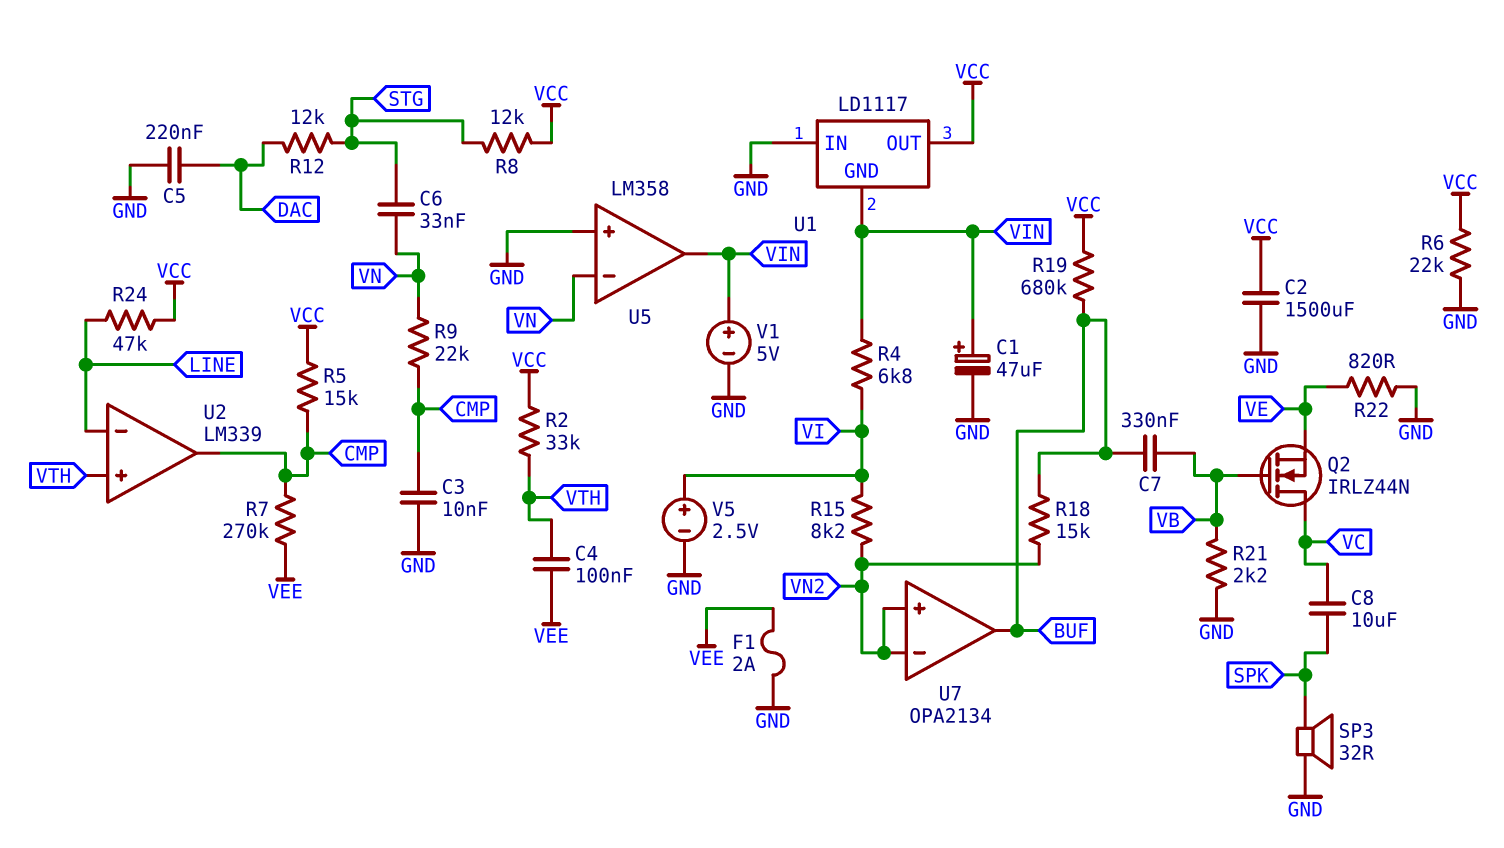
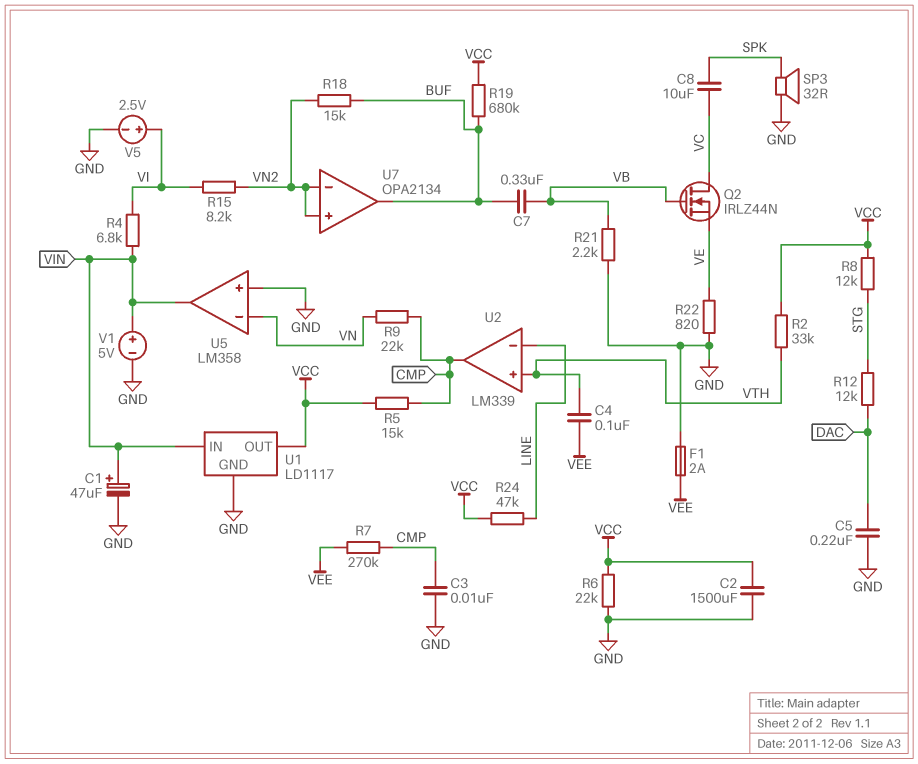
C6: 33nF (STG, VN) -> none
U1 pin GND: VIN -> GND
U1 pin IN: GND -> VIN

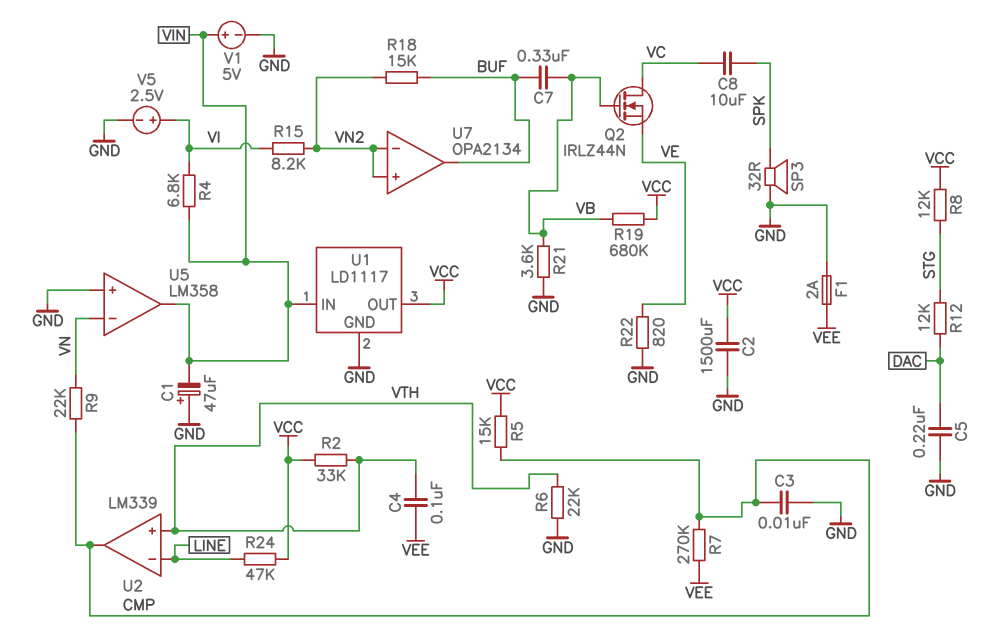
C1: 47uF (plus VIN, minus GND) -> 47uF (plus GND, minus VIN)
R6: 22k (GND, VCC) -> 22k (GND, VTH)
R19: 680k (BUF, VCC) -> 680k (VB, VCC)
R21: 2.2k (GND, VB) -> 3.6k (GND, VB)

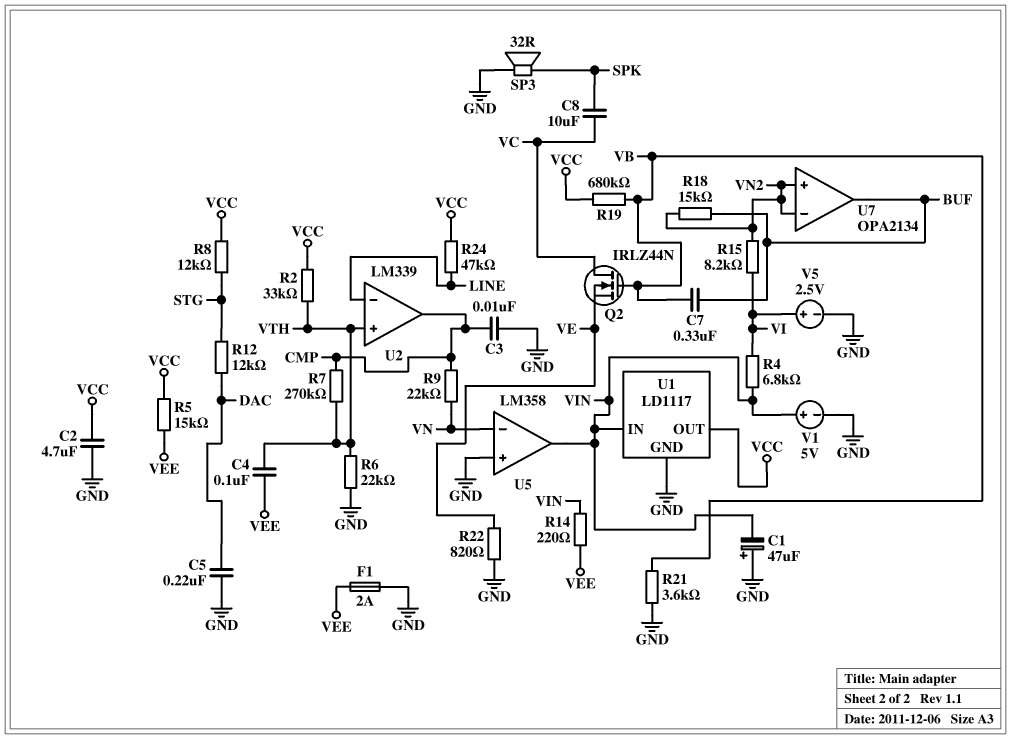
C2: 1500uF (GND, VCC) -> 4.7uF (GND, VCC)
R5: 15k (CMP, VCC) -> 15k (VCC, VEE)
R7: 270k (CMP, VEE) -> 270k (CMP, VTH)
R14: none -> 220 (VEE, VIN)

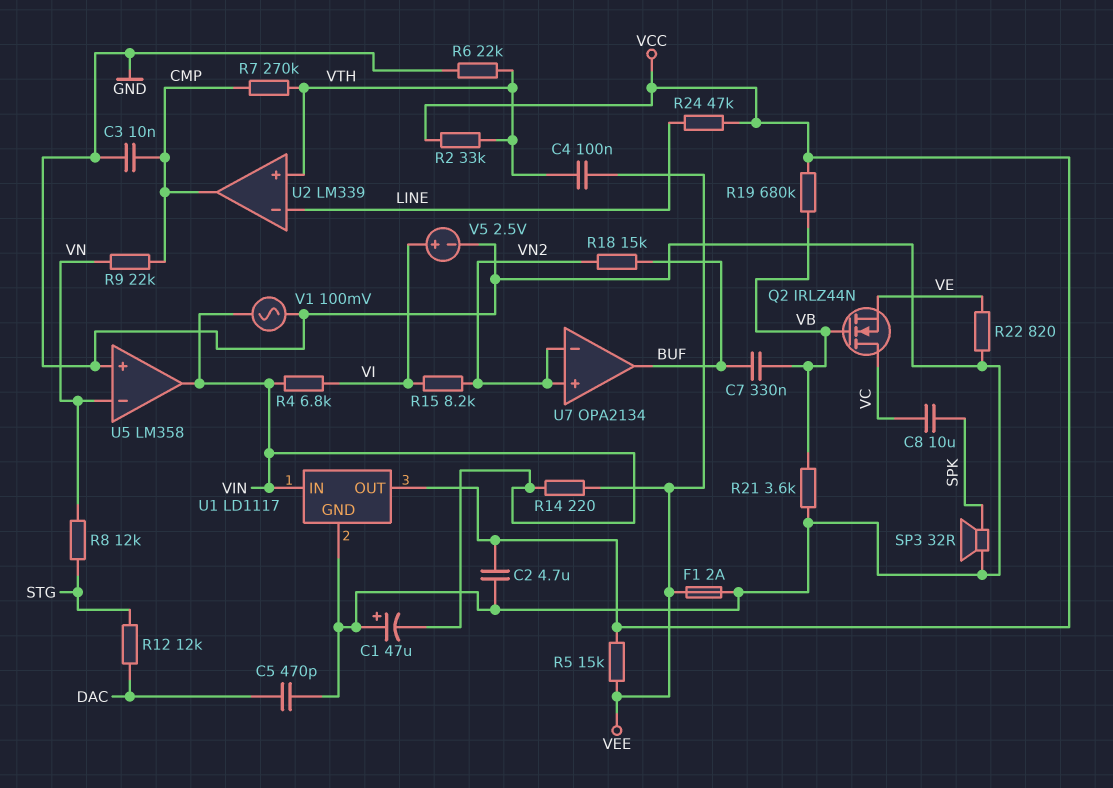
C5: 220nF (DAC, GND) -> 470pF (DAC, GND)
R8: 12k (STG, VCC) -> 12k (STG, VN)
V1: 5V (plus VIN, minus GND) -> AC 100mV (GND, VIN)

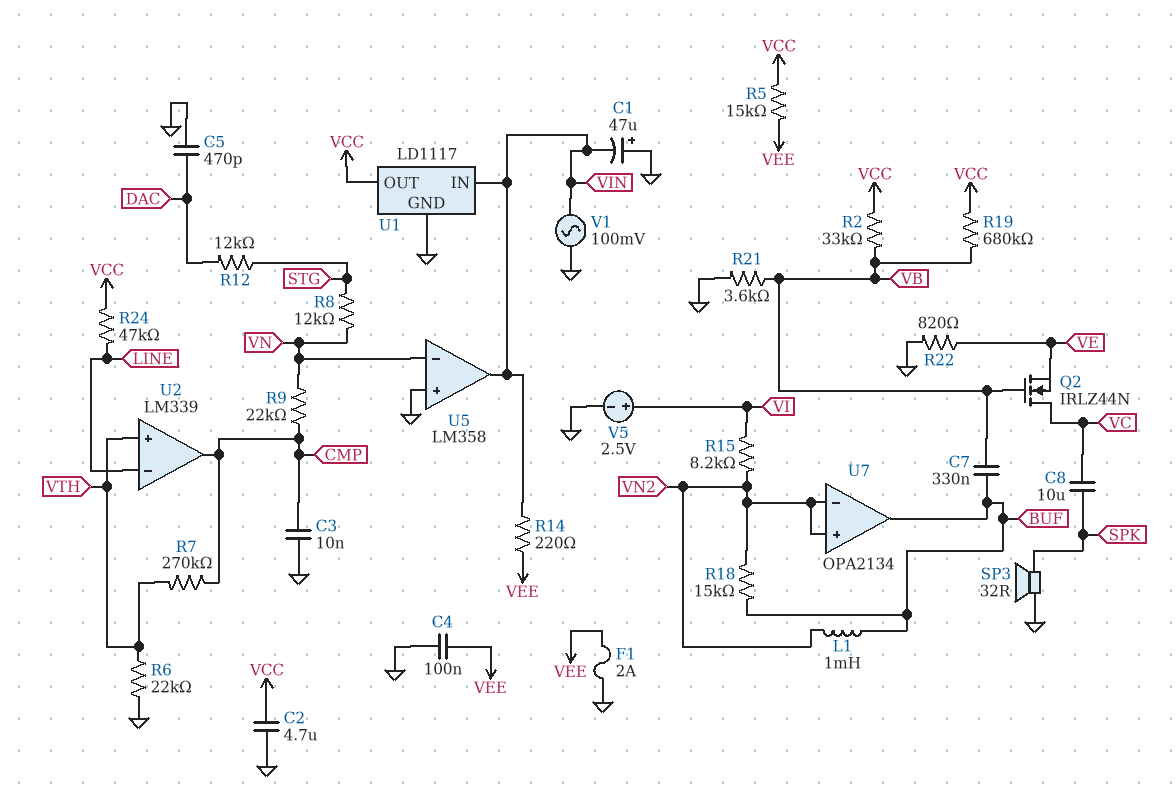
C4: 100nF (VEE, VTH) -> 100nF (GND, VEE)
L1: none -> 1mH (BUF, VN2)
R2: 33k (VCC, VTH) -> 33k (VB, VCC)
R4: 6.8k (VI, VIN) -> none

